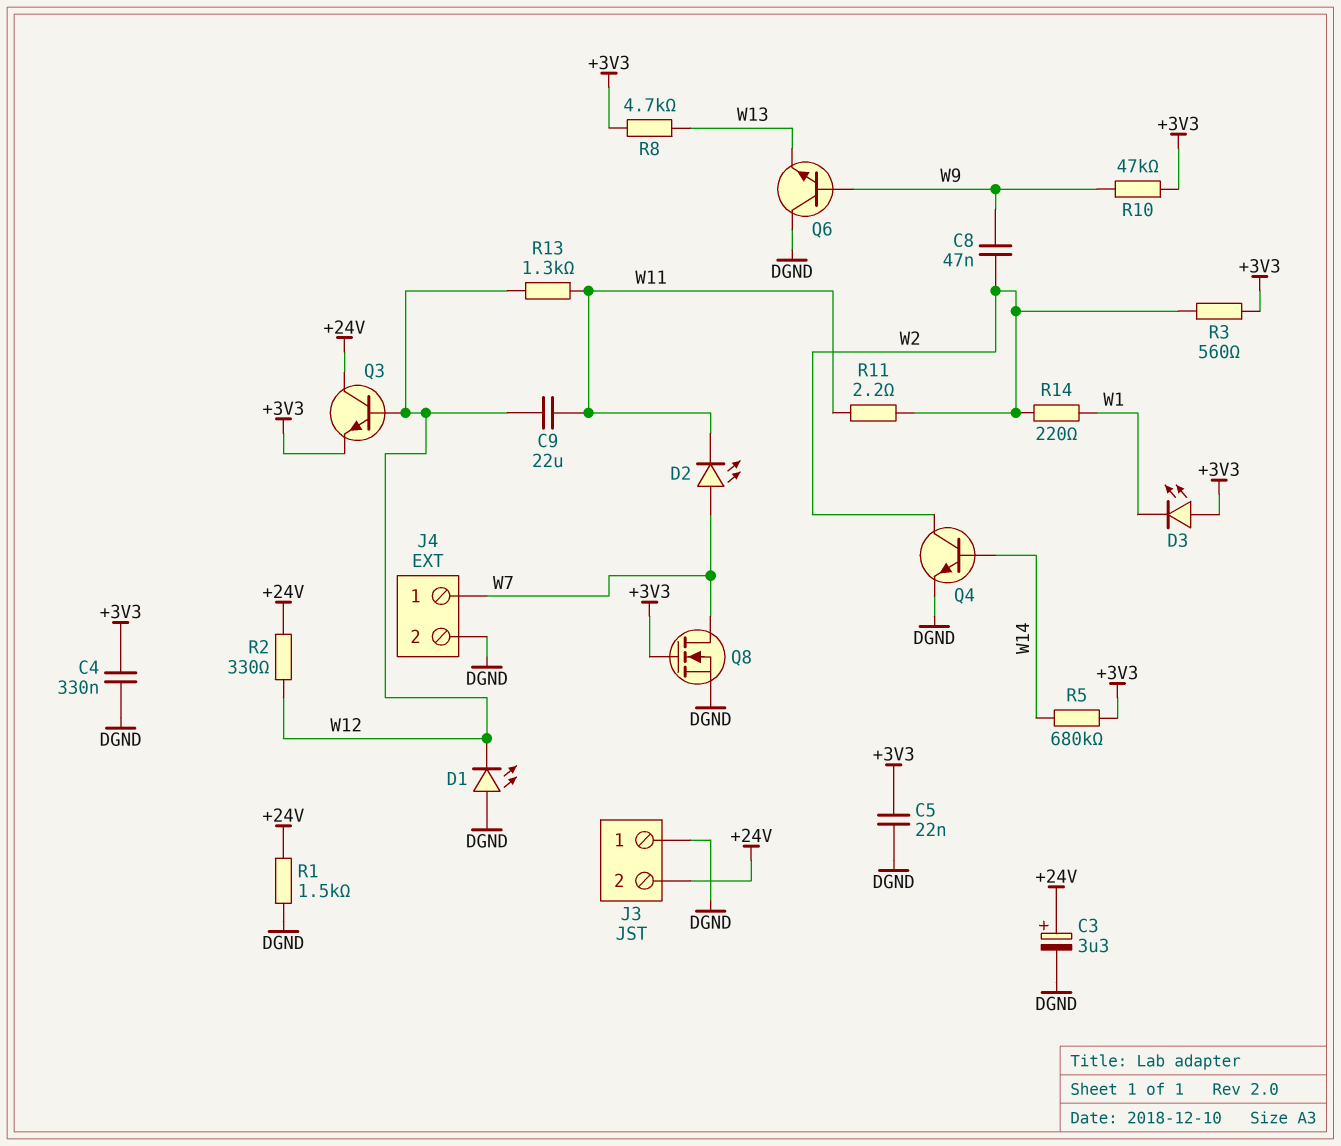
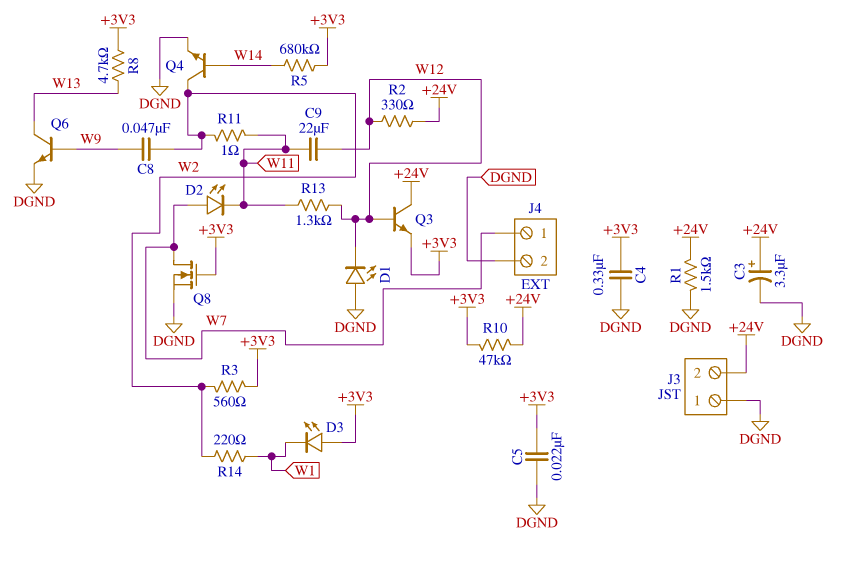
Q6: NPN (B W9, C DGND, E W13) -> NPN (B W9, C W13, E DGND)
R10: 47k (+3V3, W9) -> 47k (+3V3, +24V)
R11: 2.2 (W2, W11) -> 1 (W2, W11)

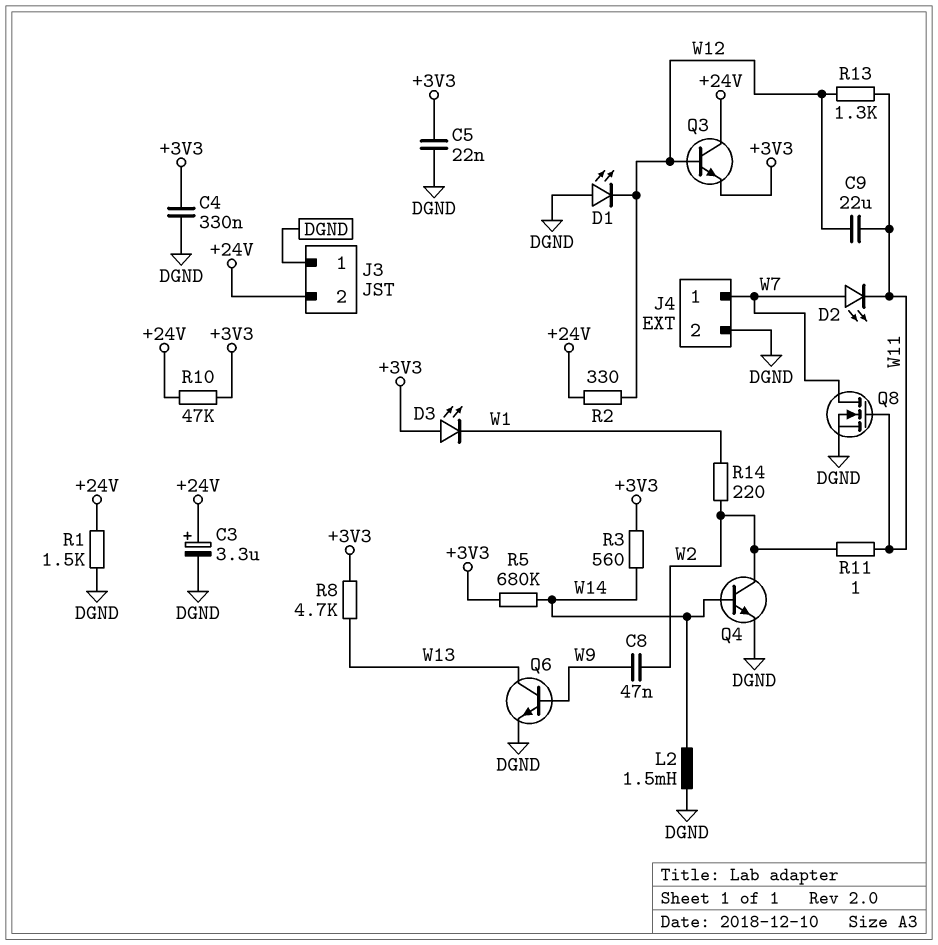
L2: none -> 1.5mH (DGND, W14)
Q8: NMOS (G +3V3, D W7, S DGND) -> NMOS (G W11, D W7, S DGND)
R3: 560 (+3V3, W2) -> 560 (+3V3, W14)

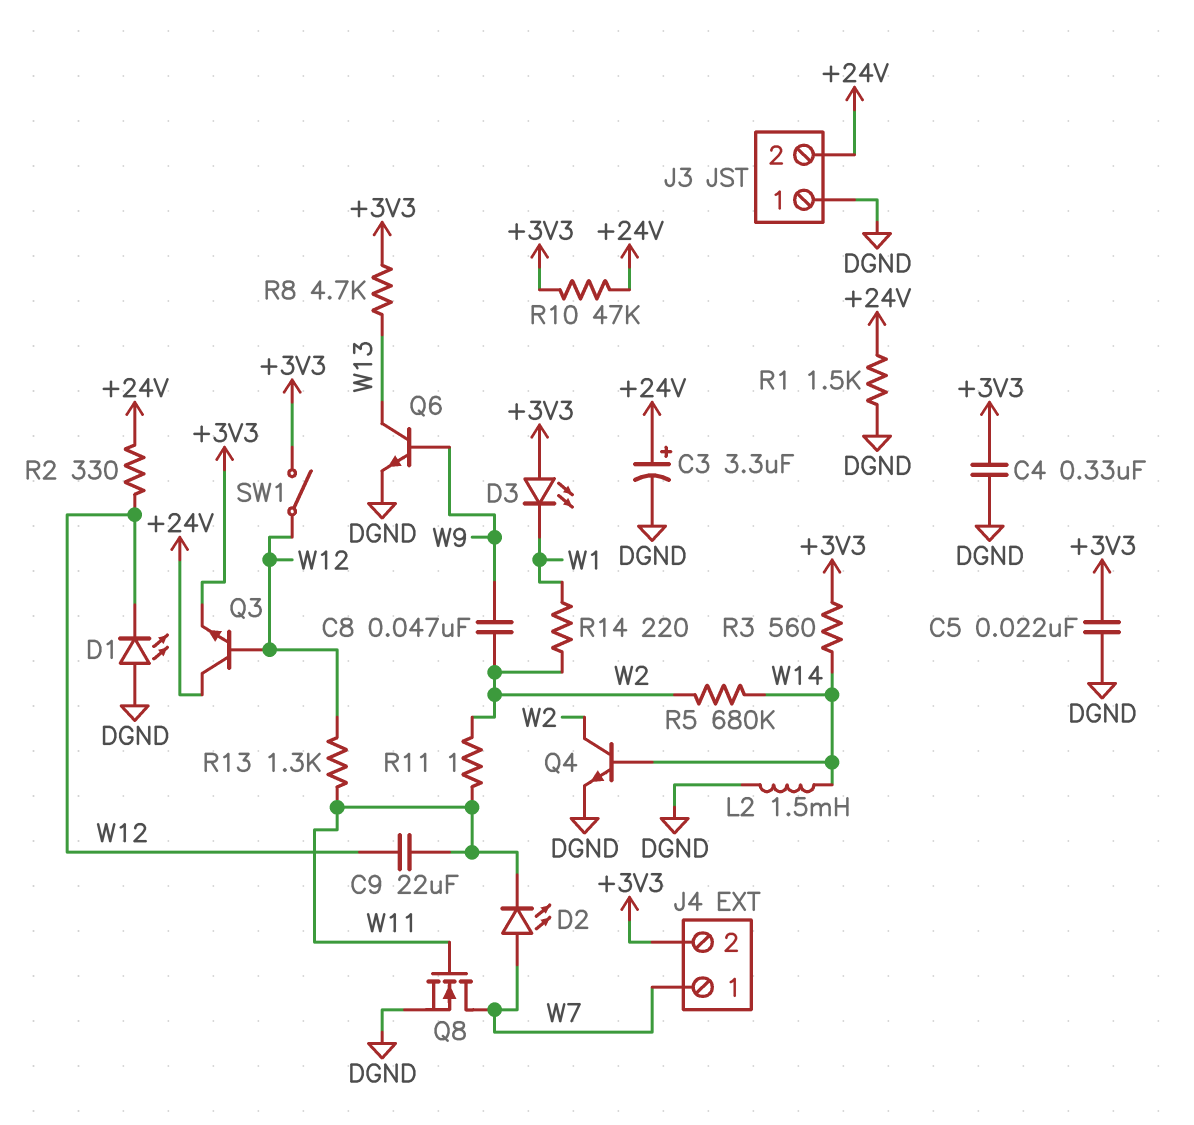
J4 pin 2: DGND -> +3V3
R5: 680k (+3V3, W14) -> 680k (W2, W14)
SW1: none -> switch (+3V3, W12)

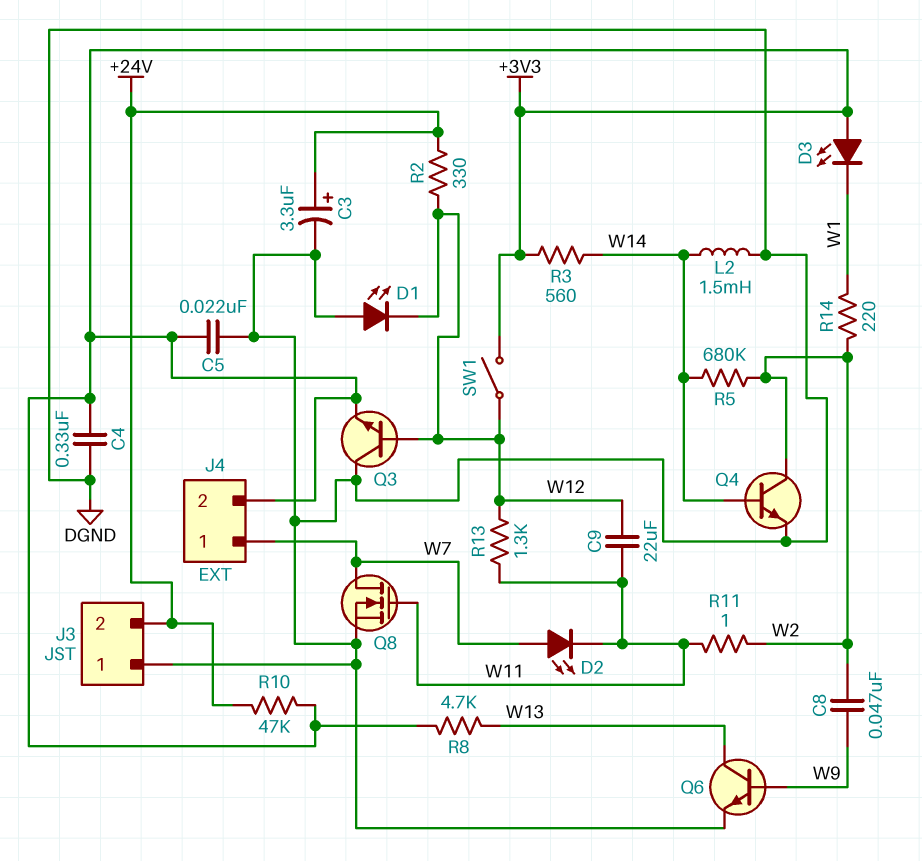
Q3: NPN (B W12, C +24V, E +3V3) -> NPN (B W12, C DGND, E +3V3)
R1: 1.5k (+24V, DGND) -> none

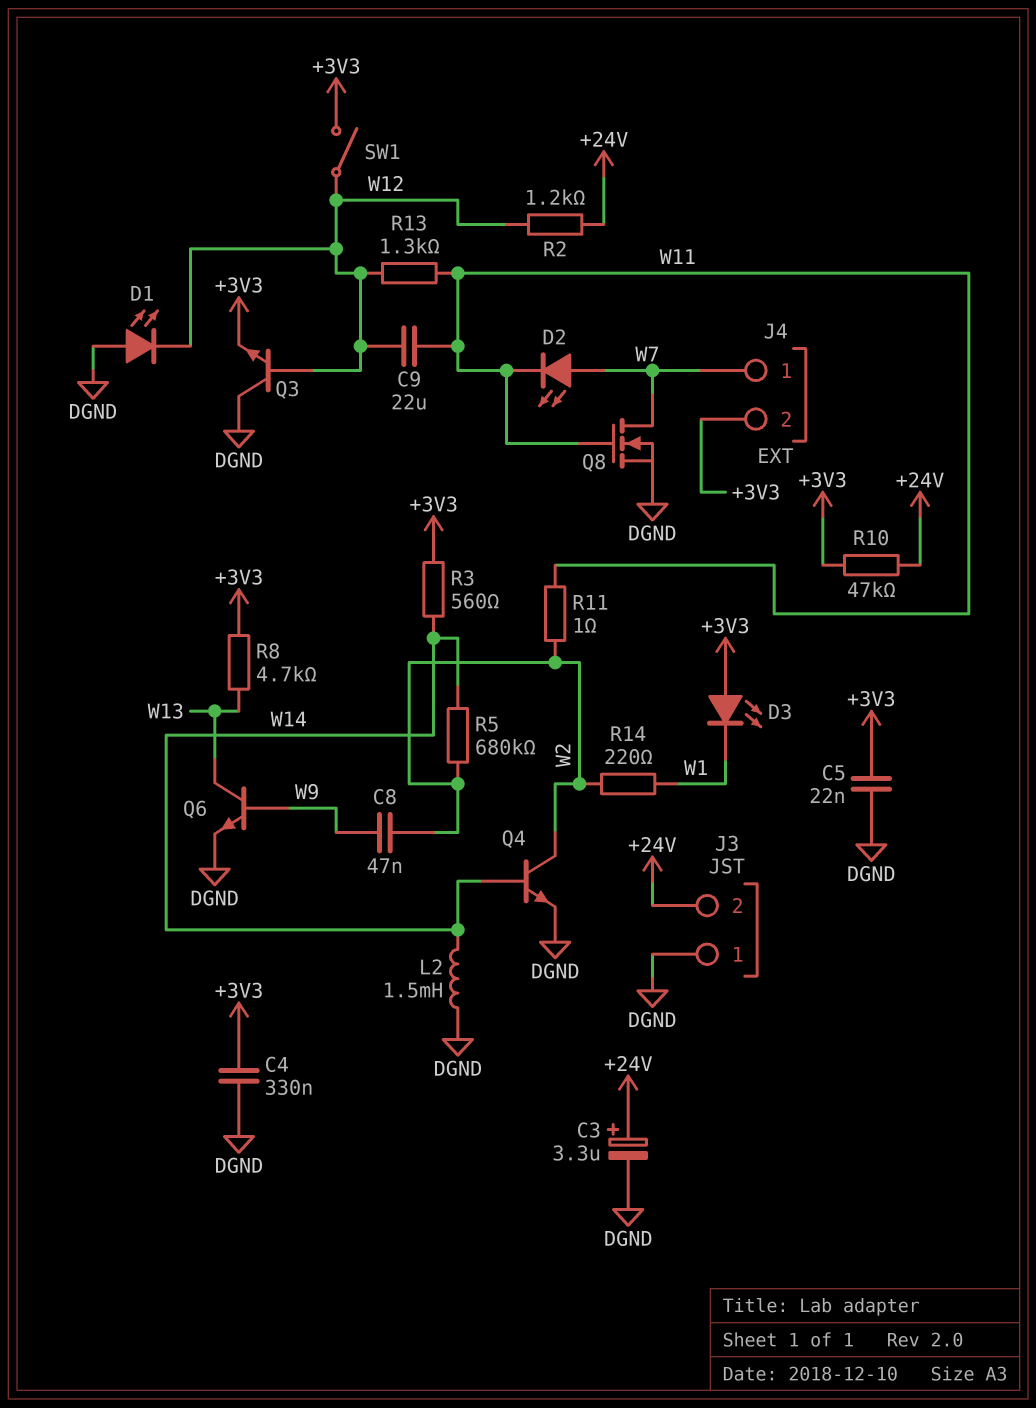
R2: 330 (+24V, W12) -> 1.2k (+24V, W12)

